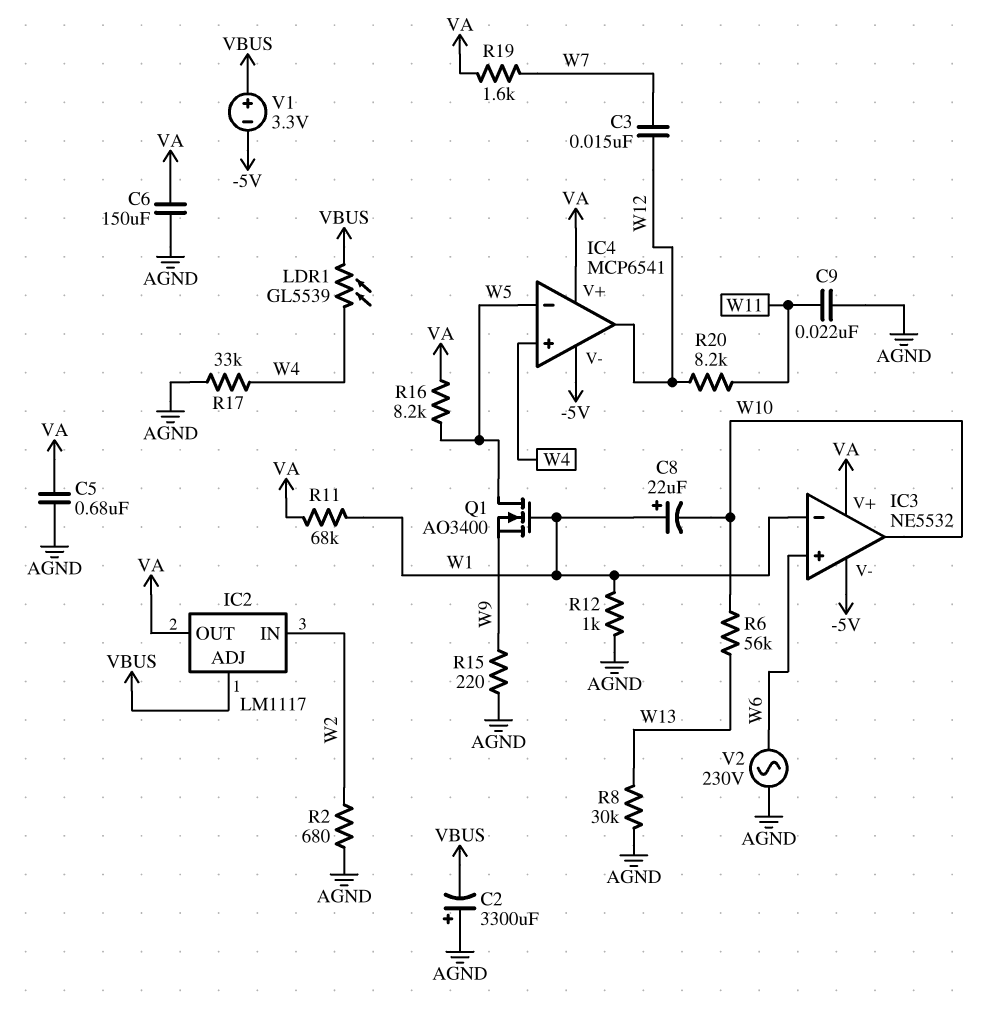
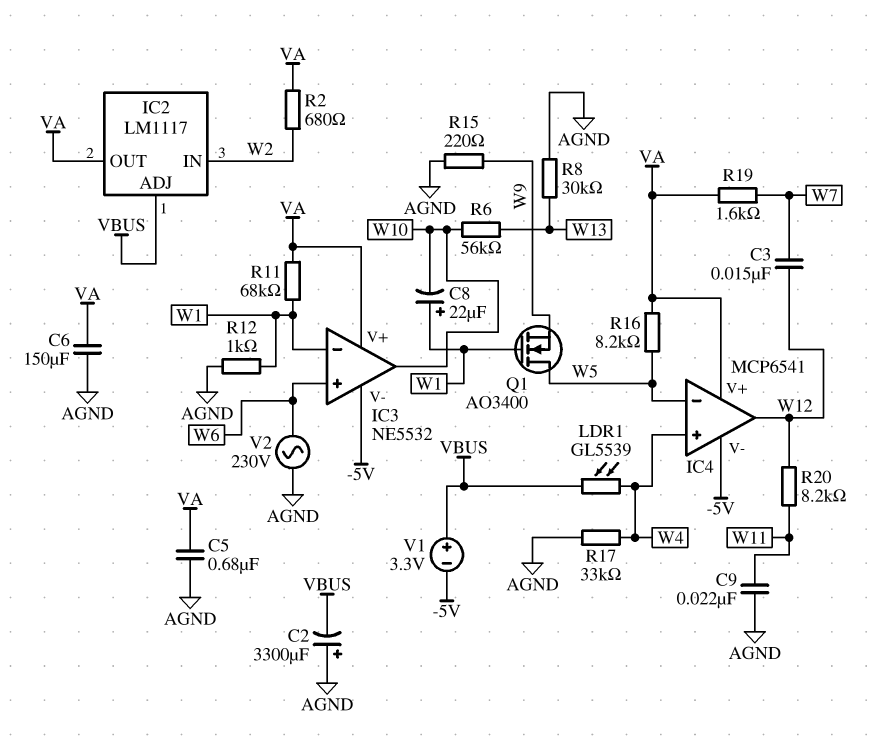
R2: 680 (AGND, W2) -> 680 (VA, W2)

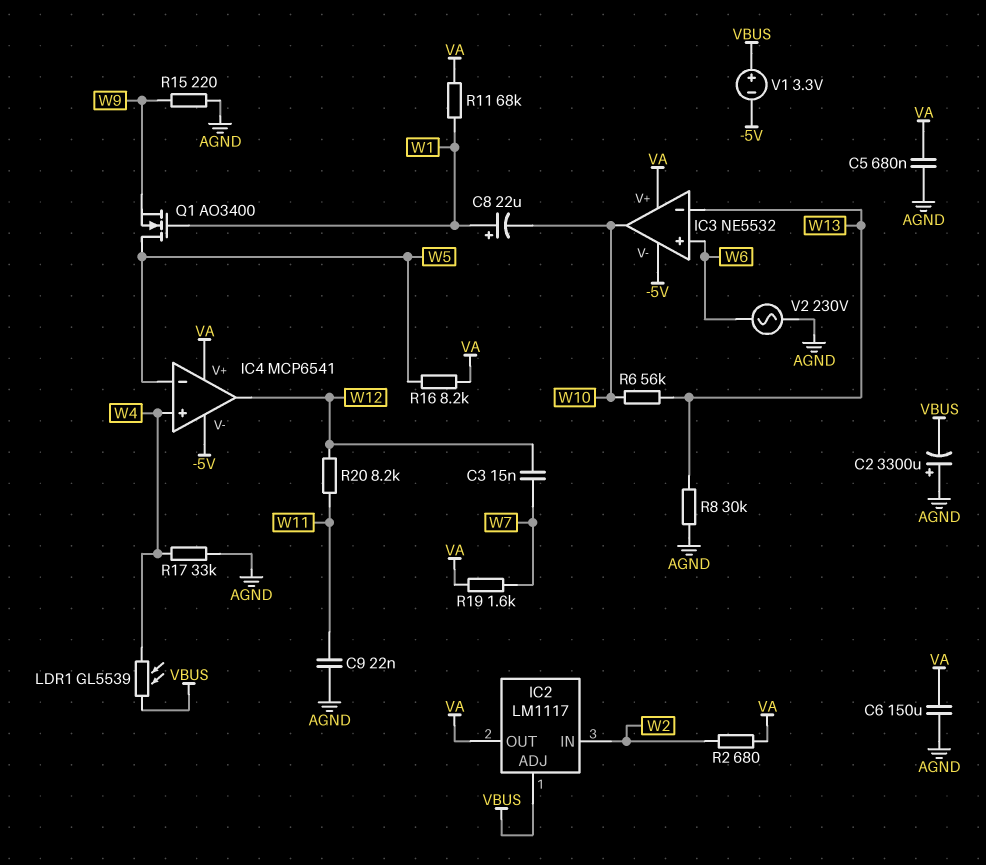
IC3 pin in-: W1 -> W13
R12: 1k (AGND, W1) -> none

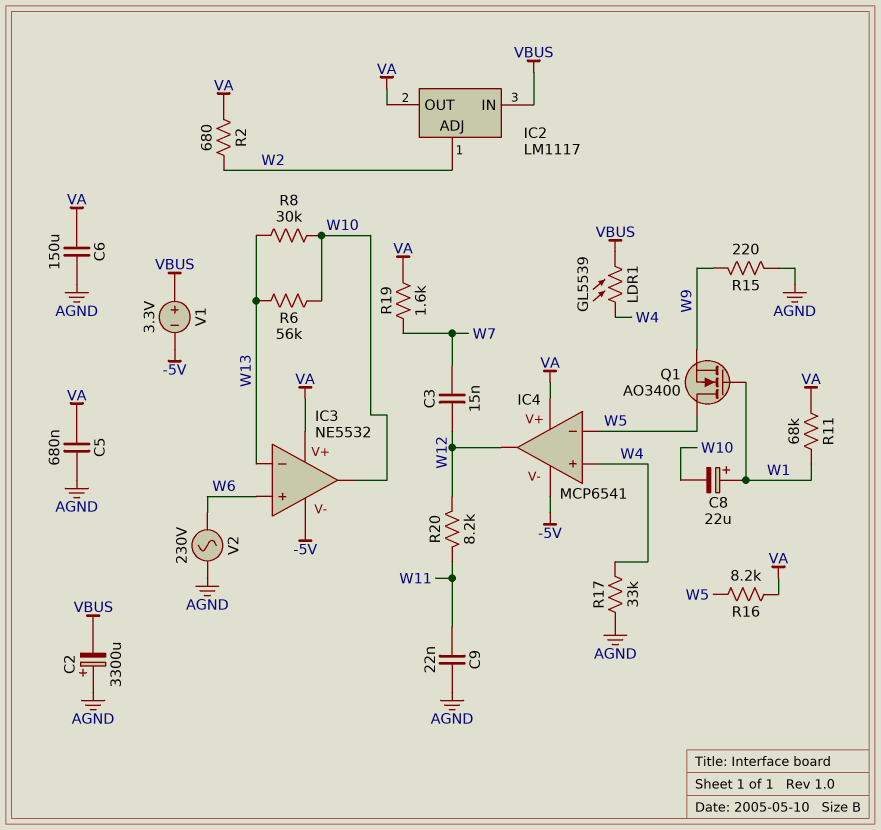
IC2 pin ADJ: VBUS -> W2
IC2 pin IN: W2 -> VBUS
R8: 30k (AGND, W13) -> 30k (W10, W13)

